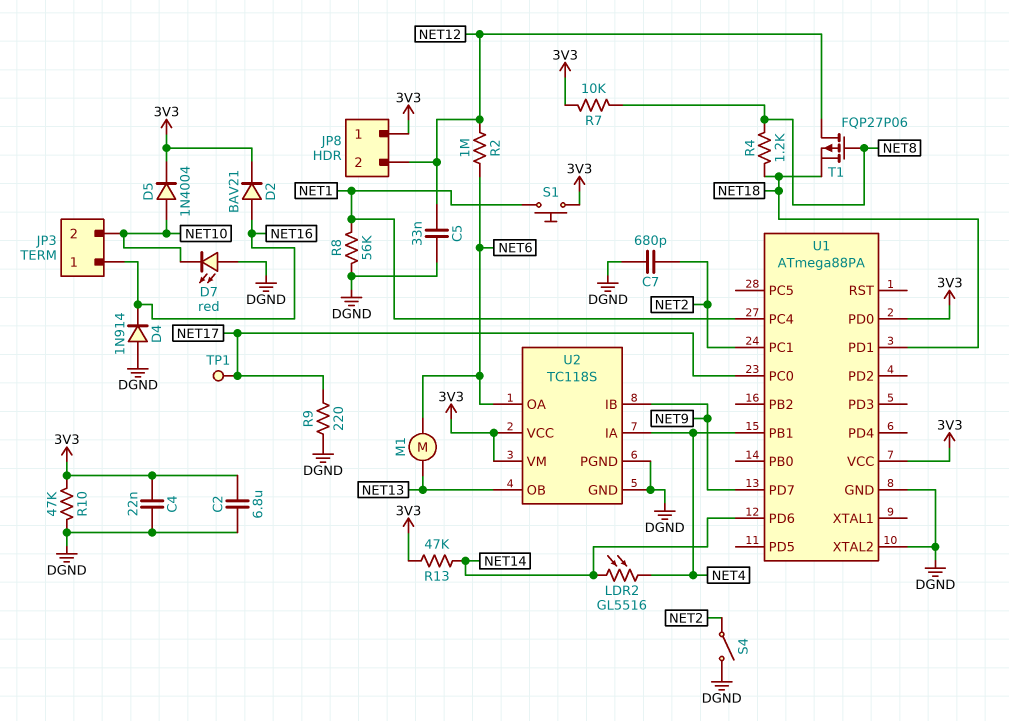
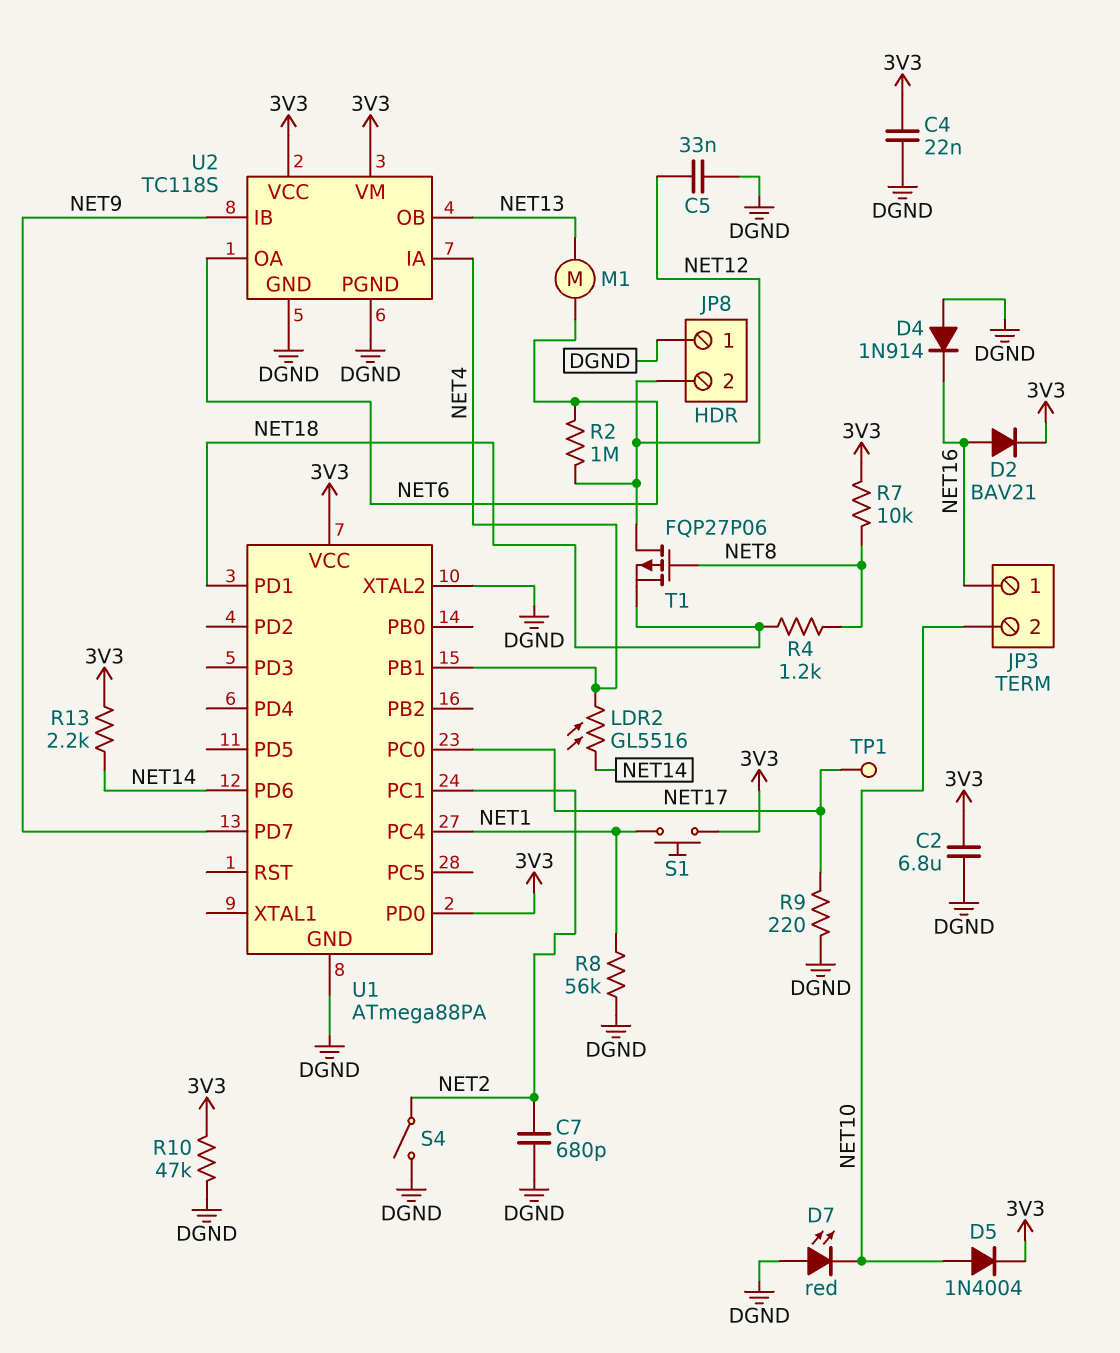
JP8 pin 1: 3V3 -> DGND
R13: 47k (3V3, NET14) -> 2.2k (3V3, NET14)

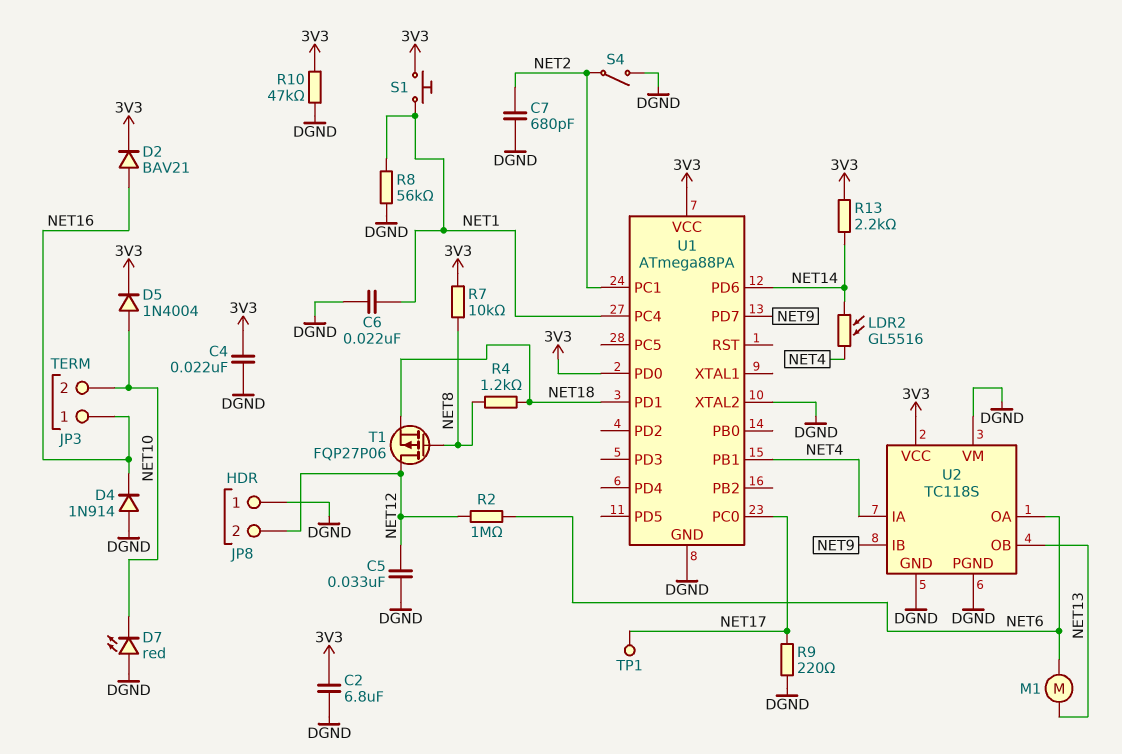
C6: none -> 22nF (DGND, NET1)
U2 pin VM: 3V3 -> DGND

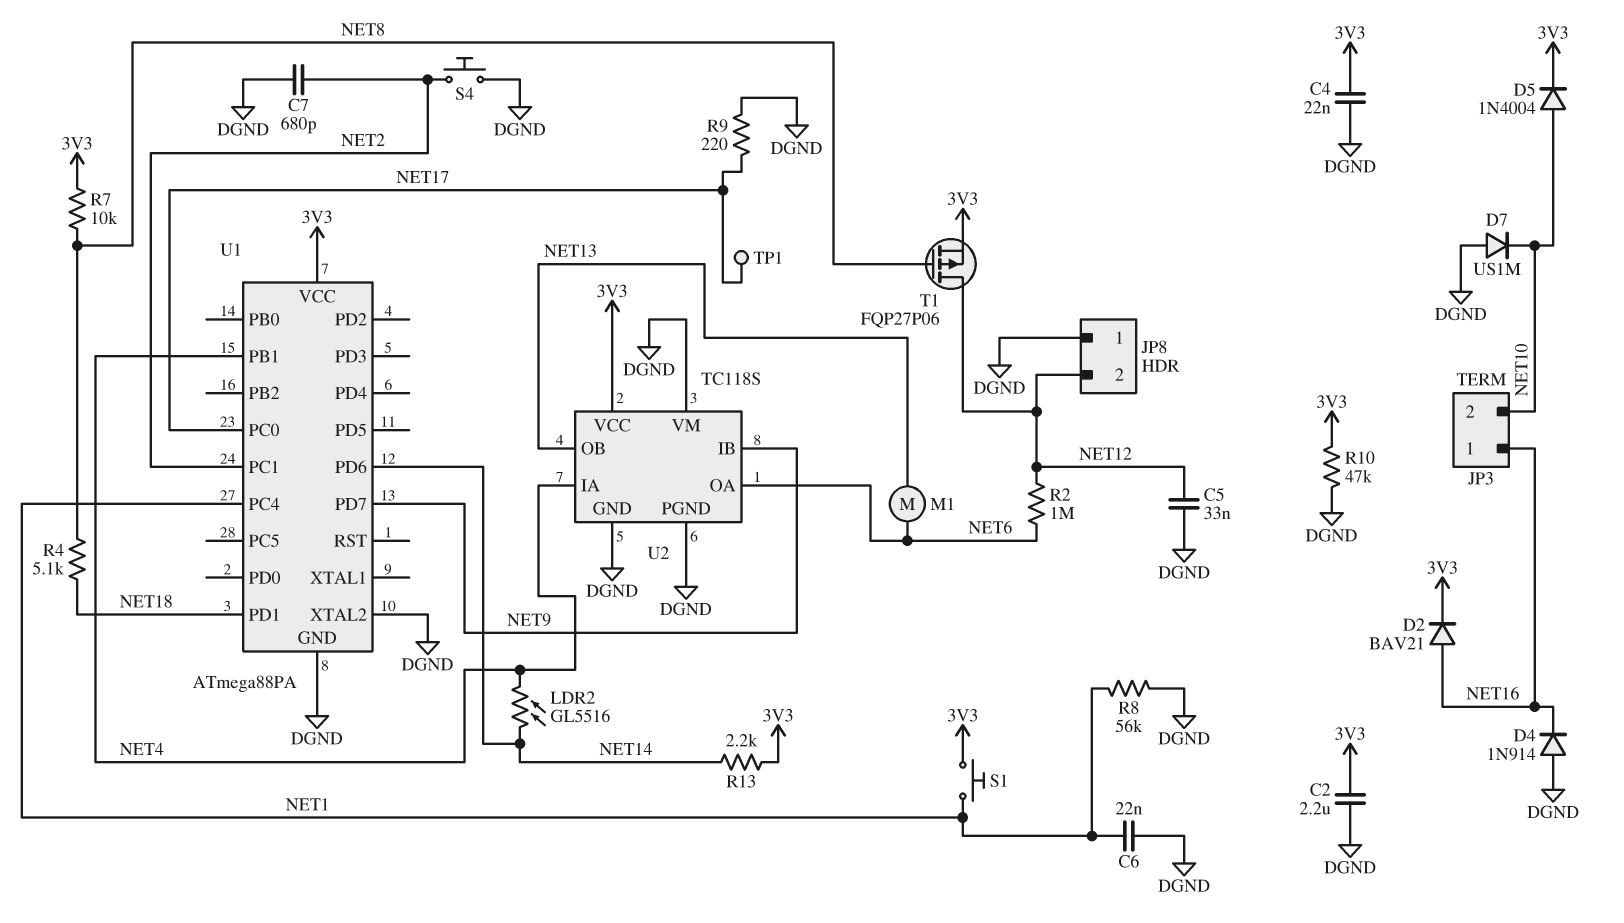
C2: 6.8uF (3V3, DGND) -> 2.2uF (3V3, DGND)
D7: LED red (A DGND, K NET10) -> diode US1M (A DGND, K NET10)
R4: 1.2k (NET8, NET18) -> 5.1k (NET8, NET18)
S4: switch (DGND, NET2) -> button (DGND, NET2)
T1: PMOS FQP27P06 (G NET8, D NET12, S NET18) -> PMOS FQP27P06 (G NET8, D NET12, S 3V3)
U1 pin PD0: 3V3 -> none

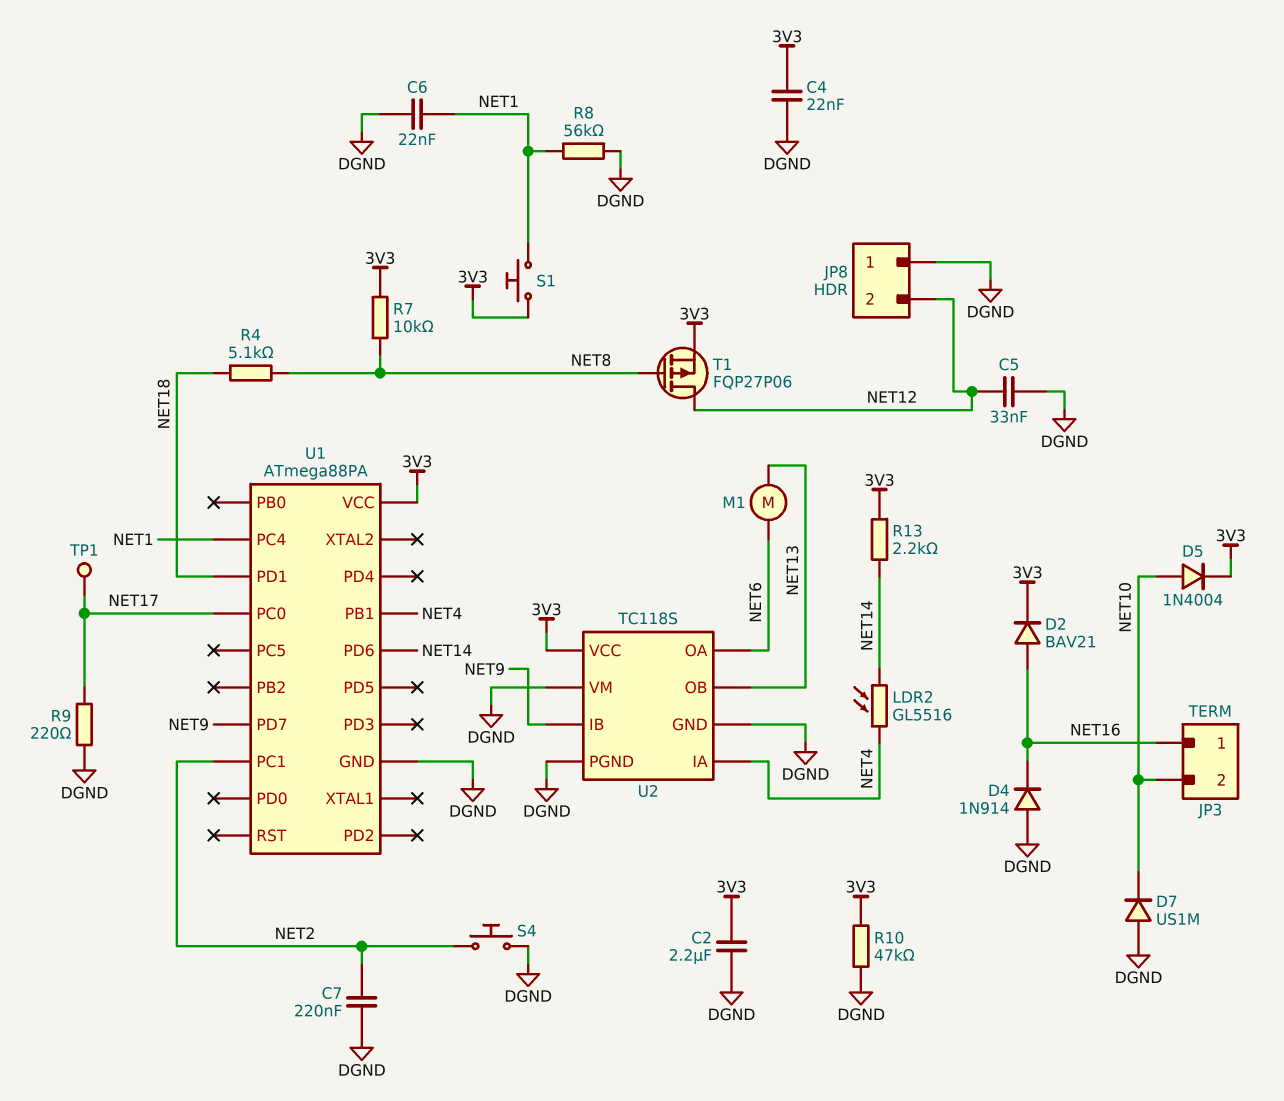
C7: 680pF (DGND, NET2) -> 220nF (DGND, NET2)
R2: 1M (NET6, NET12) -> none
U1 pin XTAL2: DGND -> none

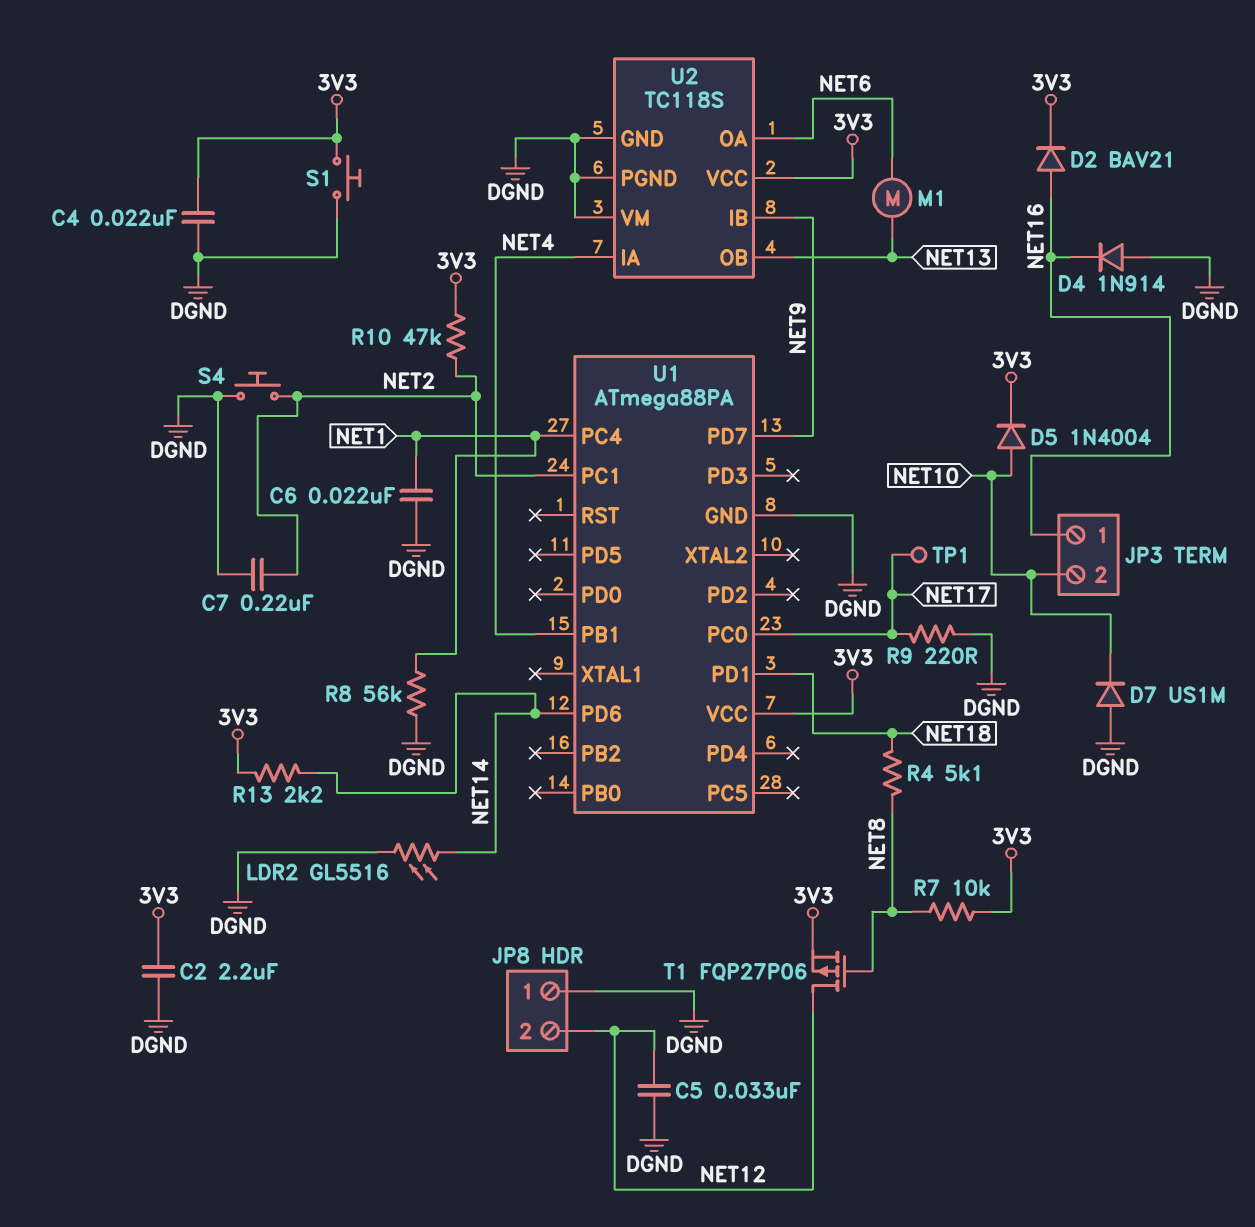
LDR2: GL5516 (NET4, NET14) -> GL5516 (DGND, NET14)
R10: 47k (3V3, DGND) -> 47k (3V3, NET2)
S1: button (3V3, NET1) -> button (3V3, DGND)

